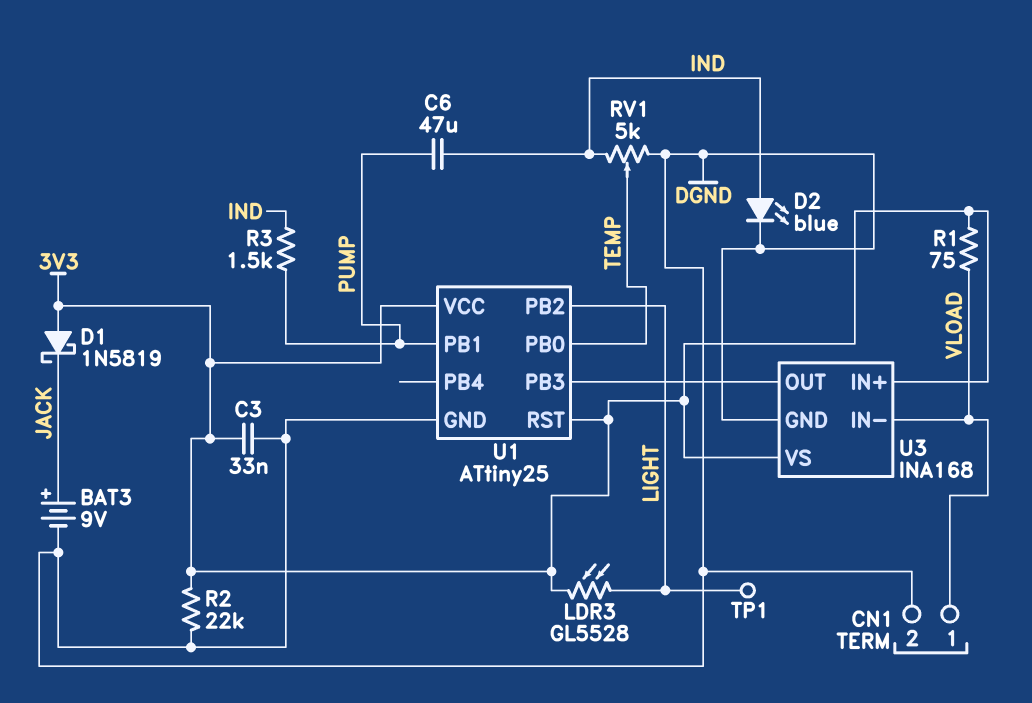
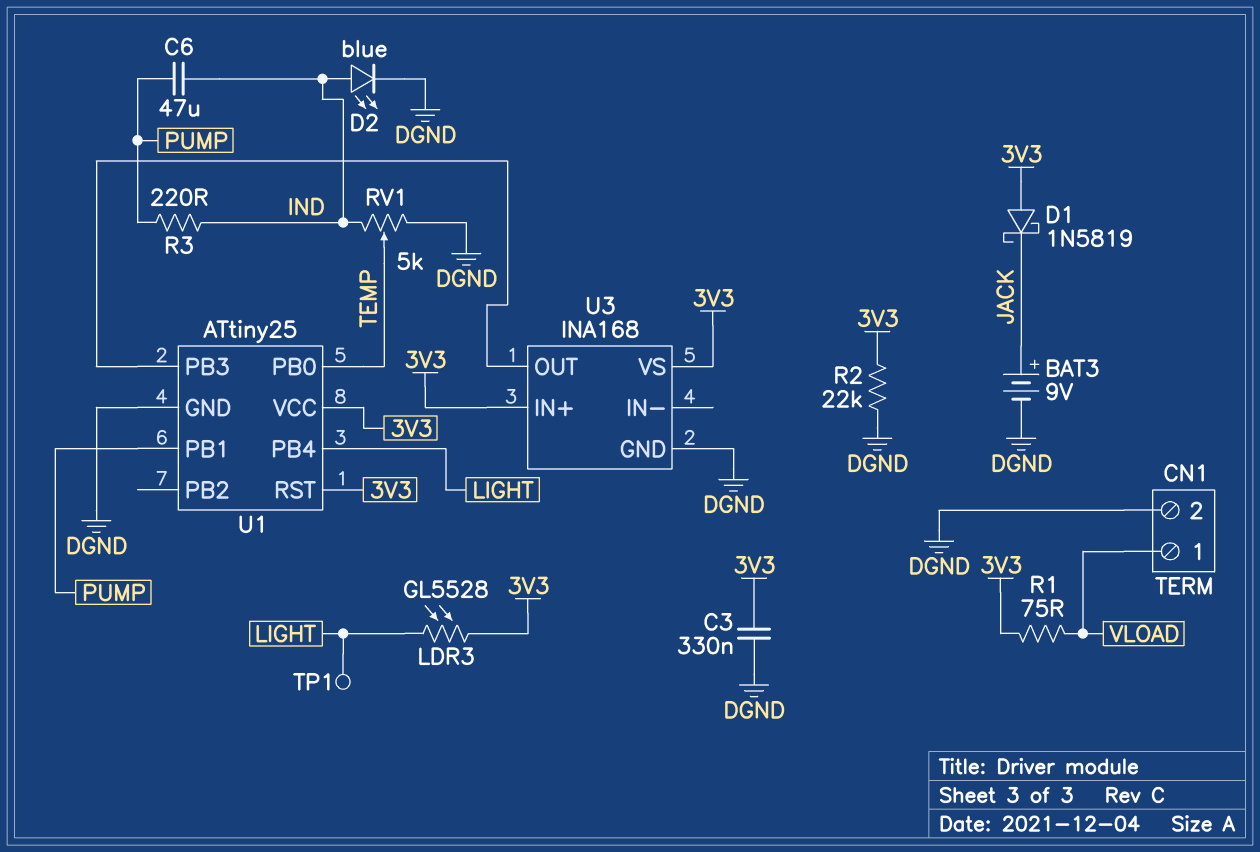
C3: 33nF (3V3, DGND) -> 330nF (3V3, DGND)
R3: 1.5k (IND, PUMP) -> 220 (IND, PUMP)
U1 pin PB2: LIGHT -> none
U1 pin PB4: none -> LIGHT
U3 pin IN-: VLOAD -> none

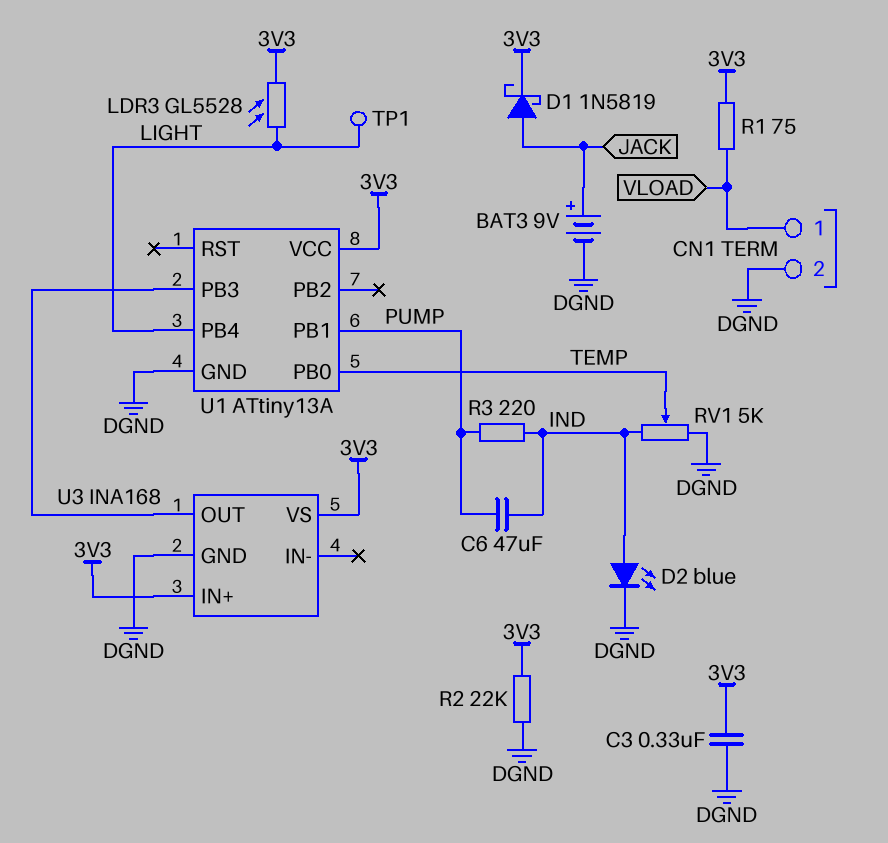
D1: schottky 1N5819 (A 3V3, K JACK) -> schottky 1N5819 (A JACK, K 3V3)
U1: ATtiny25 -> ATtiny13A
U1 pin RST: 3V3 -> none

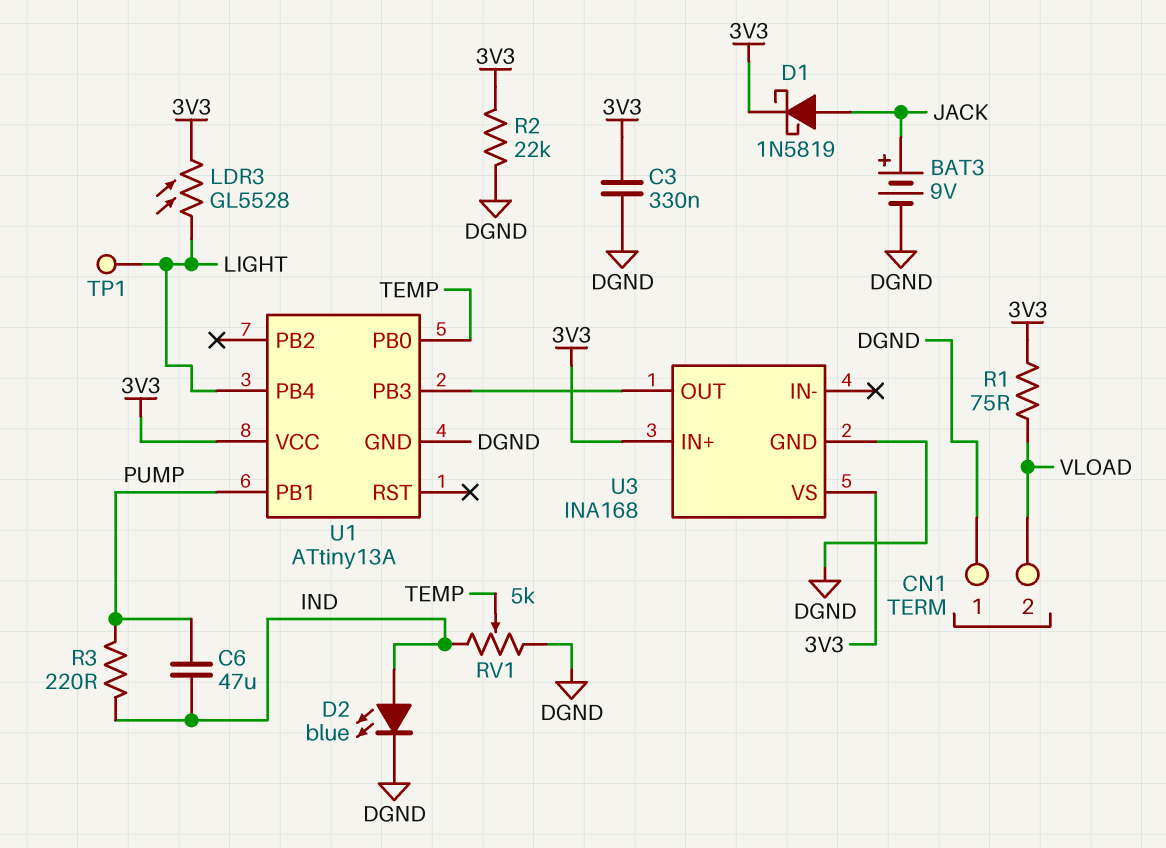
CN1 pin 1: VLOAD -> DGND
CN1 pin 2: DGND -> VLOAD

